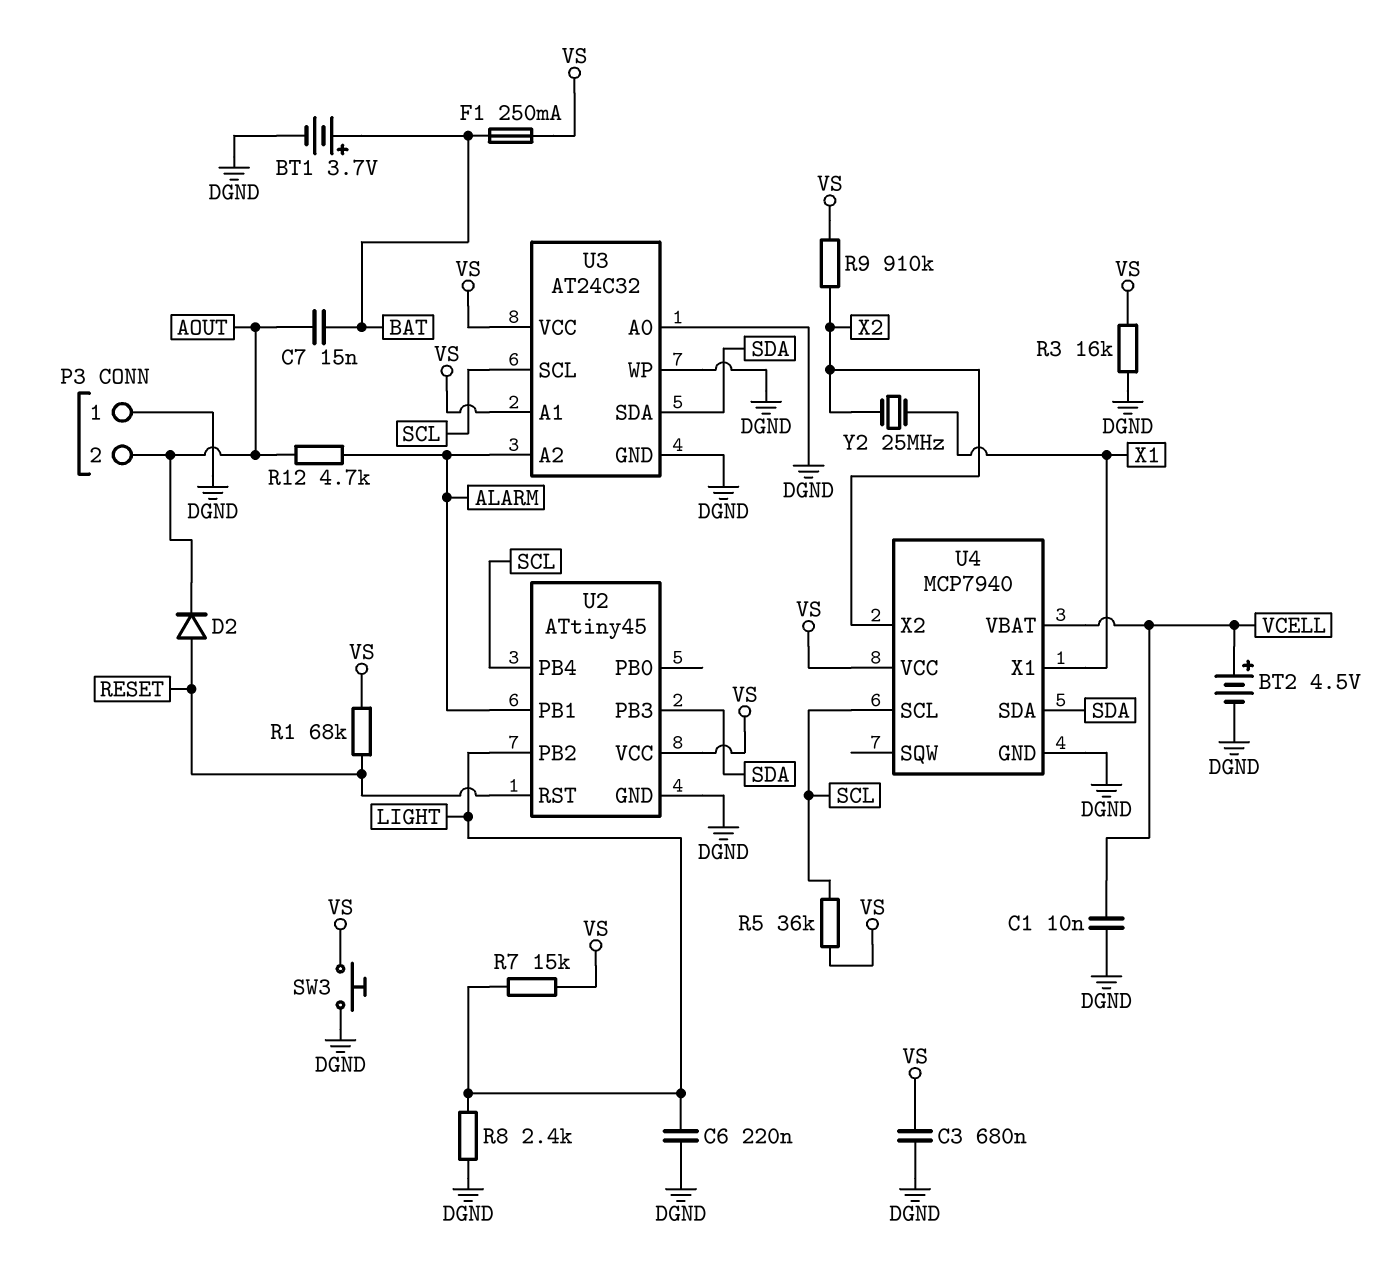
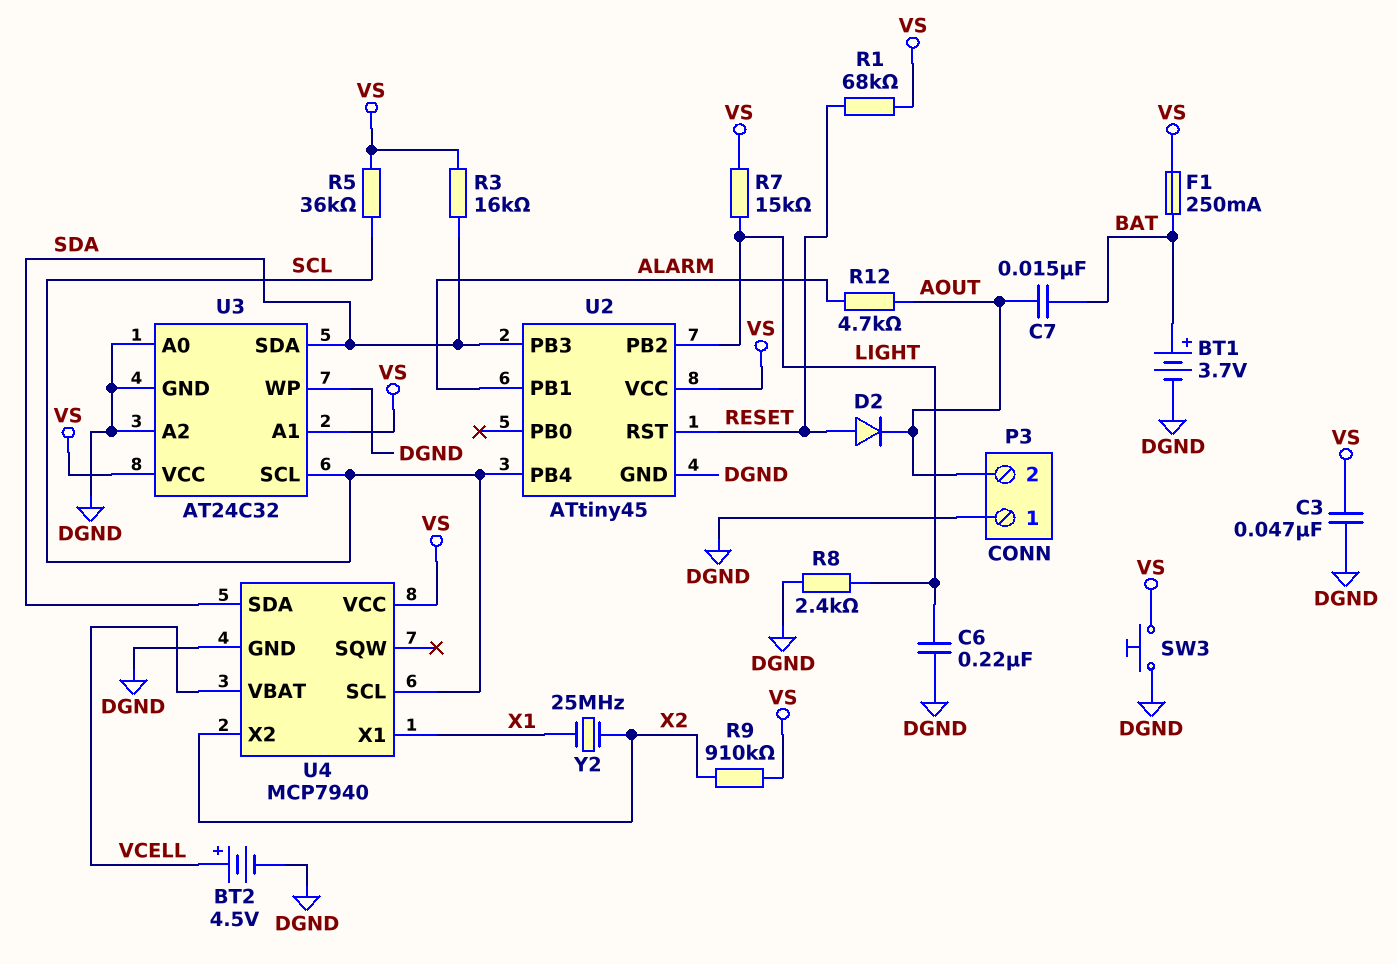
C1: 10nF (DGND, VCELL) -> none
C3: 680nF (DGND, VS) -> 47nF (DGND, VS)
R3: 16k (DGND, VS) -> 16k (SDA, VS)
U3 pin A2: ALARM -> DGND

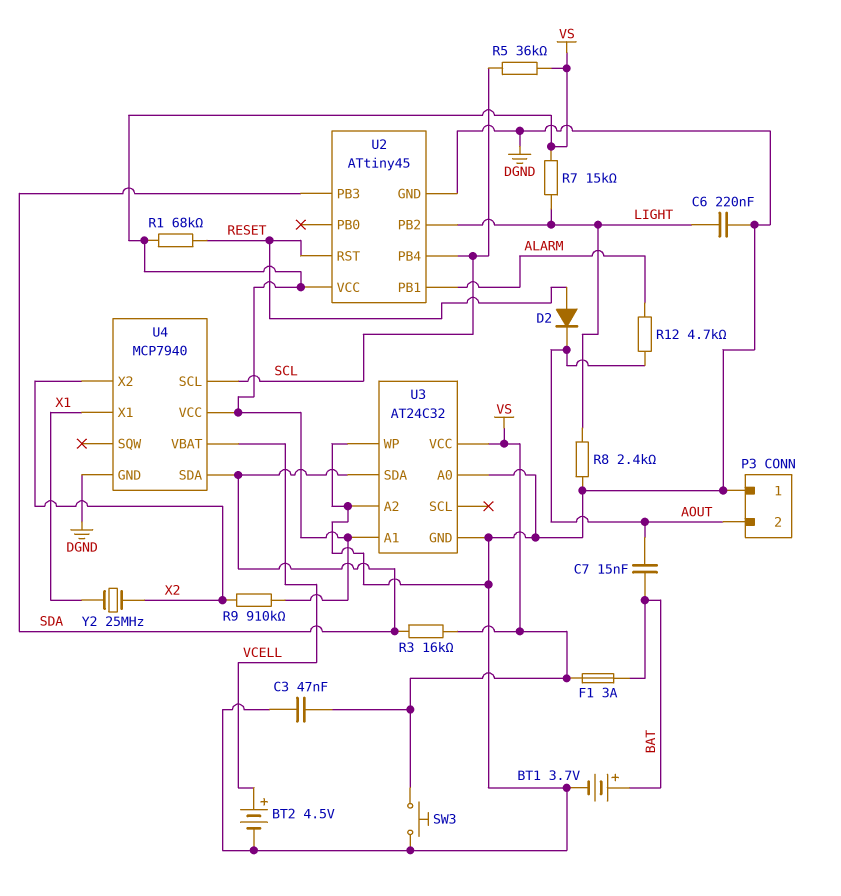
F1: 250mA (BAT, VS) -> 3A (BAT, VS)
U3 pin SCL: SCL -> none

